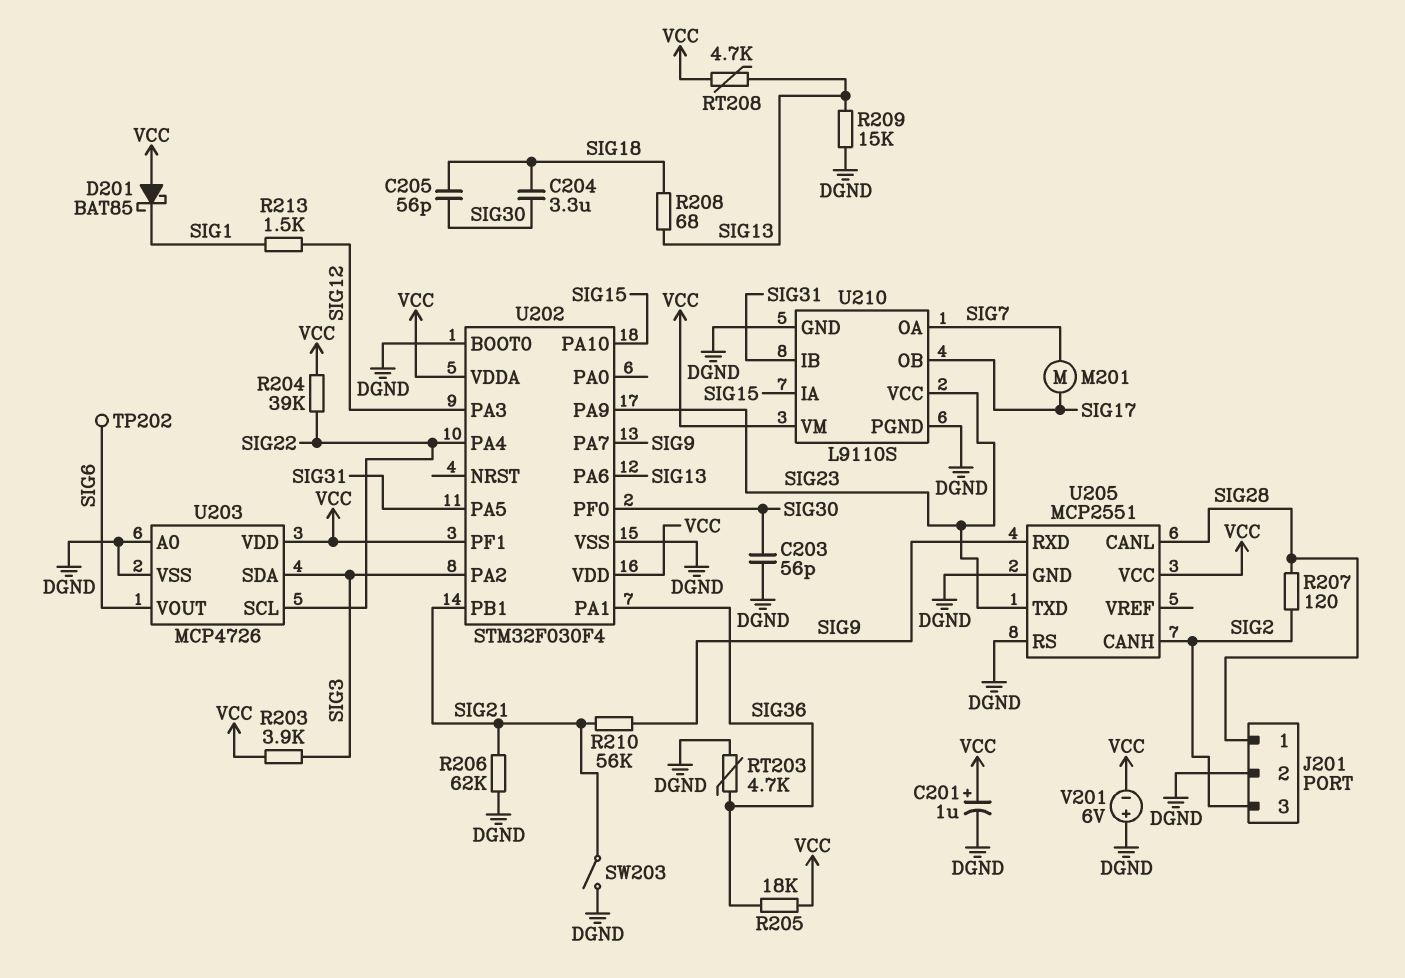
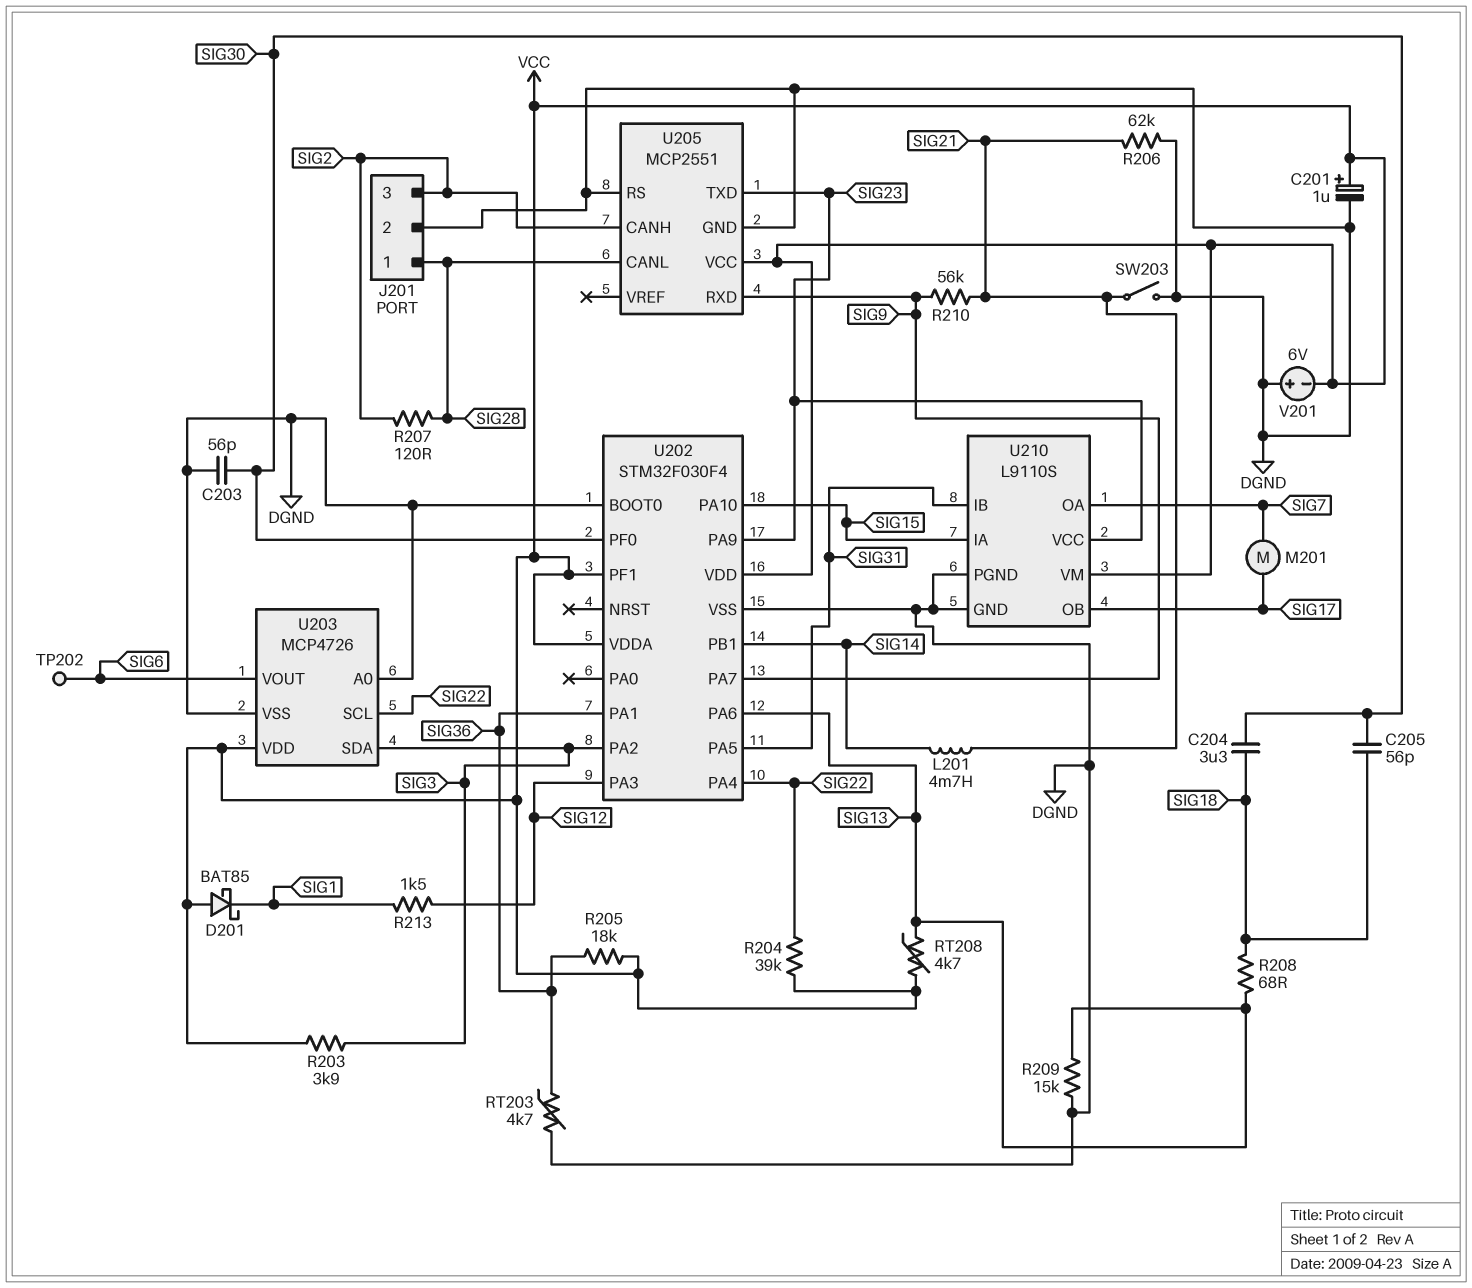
L201: none -> 4.7mH (SIG14, SIG21)
U202 pin PB1: SIG21 -> SIG14

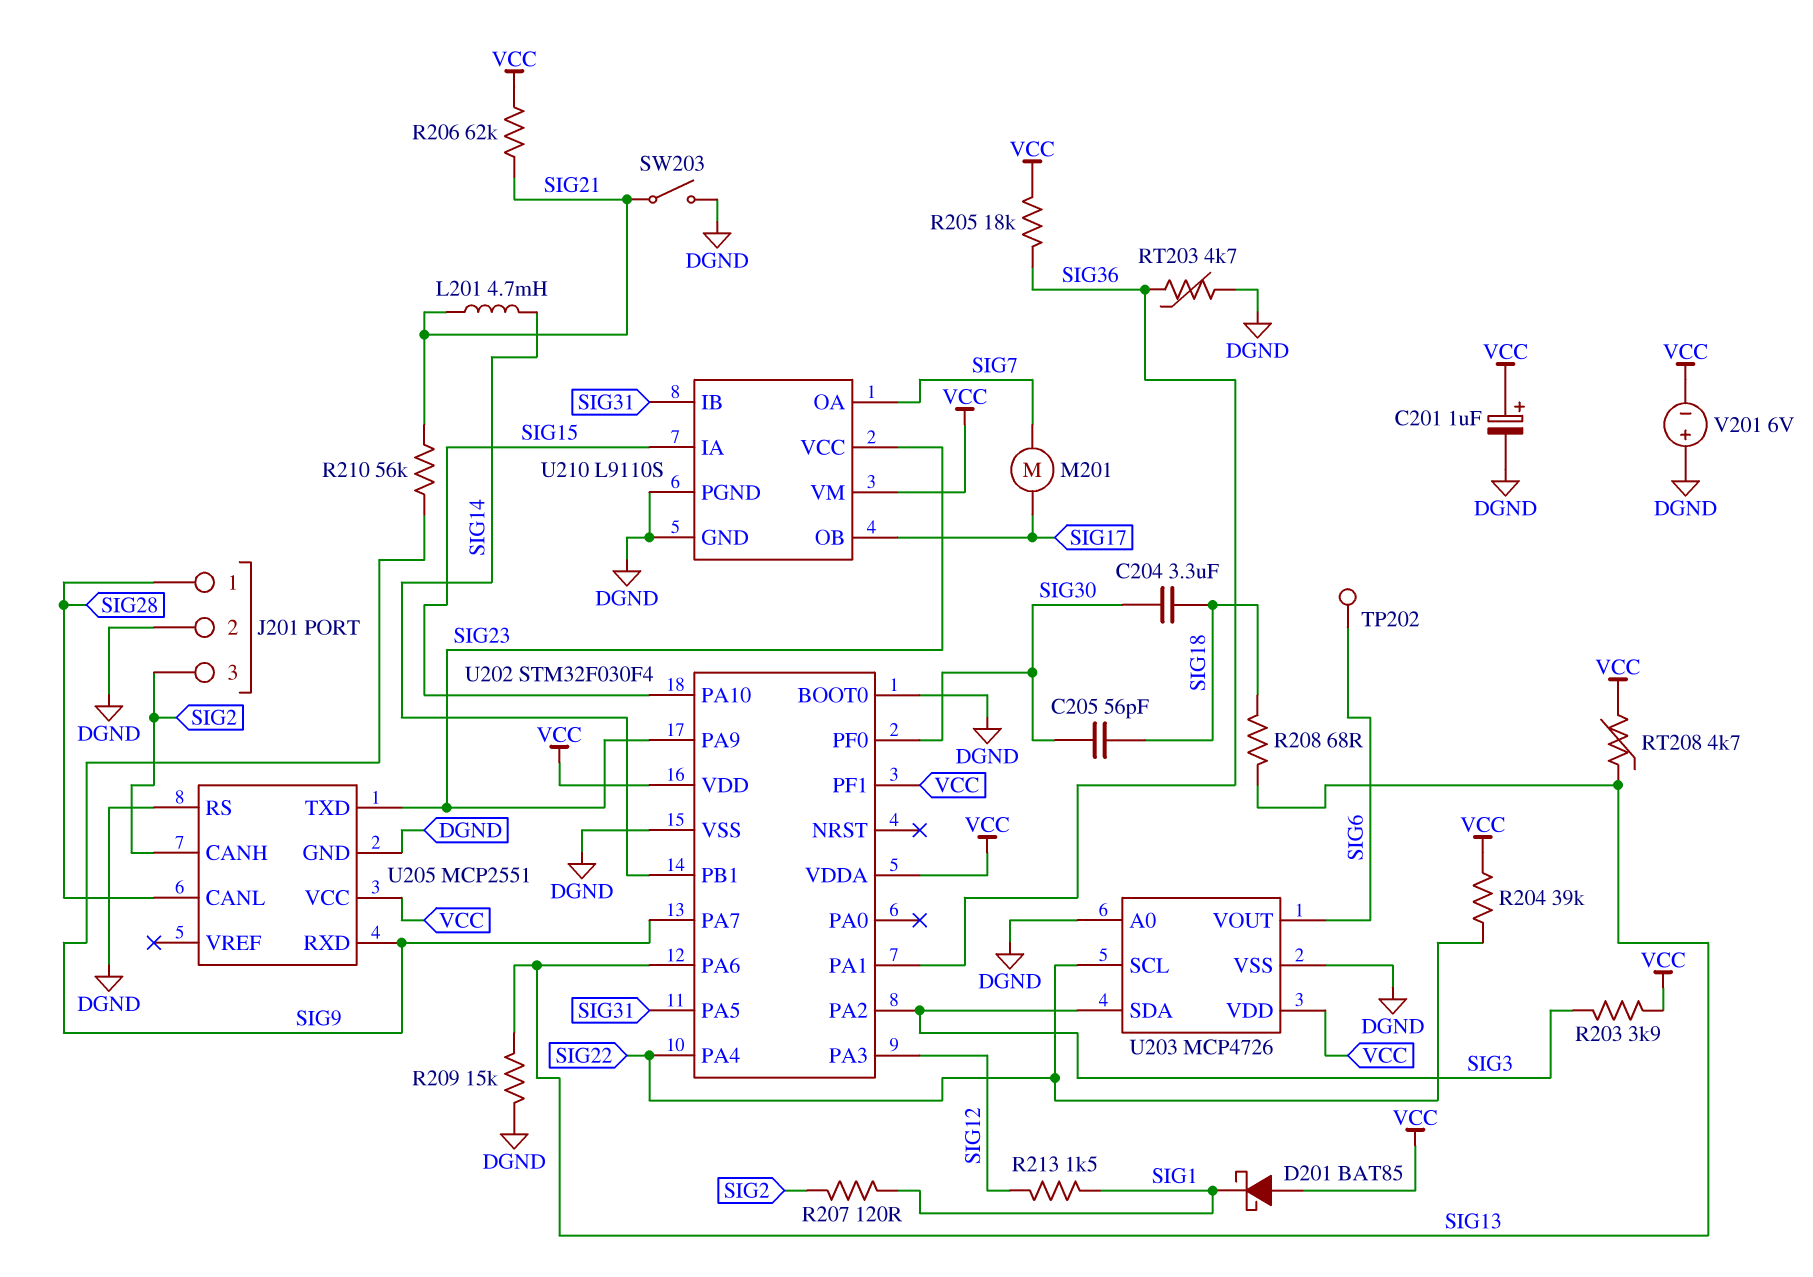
C203: 56pF (DGND, SIG30) -> none
R206: 62k (DGND, SIG21) -> 62k (SIG21, VCC)
R207: 120 (SIG2, SIG28) -> 120 (SIG1, SIG2)

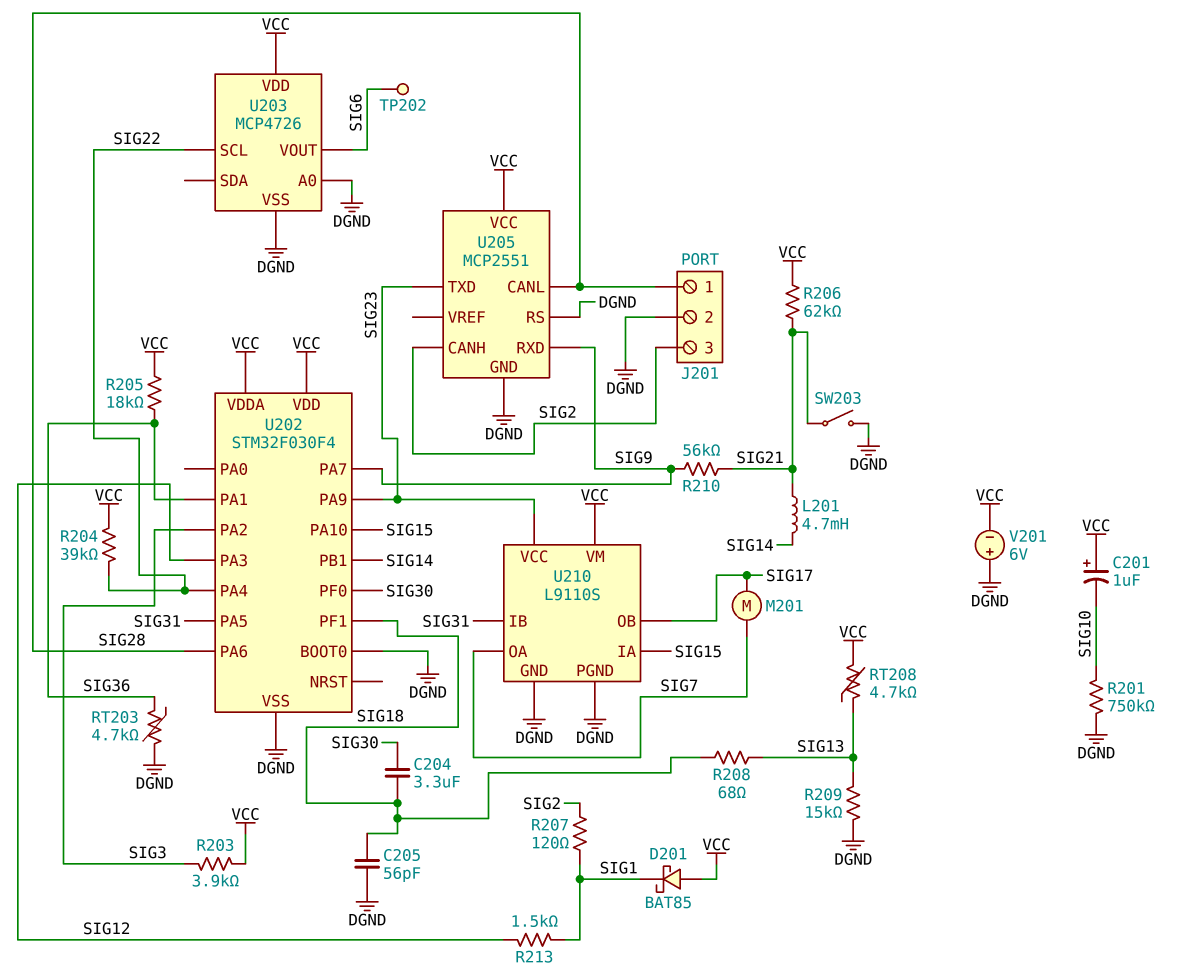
C201: 1uF (plus VCC, minus DGND) -> 1uF (plus VCC, minus SIG10)
C205: 56pF (SIG18, SIG30) -> 56pF (DGND, SIG18)
R201: none -> 750k (DGND, SIG10)
U202 pin PA6: SIG13 -> SIG28
U202 pin PF1: VCC -> SIG18
U203 pin SDA: SIG3 -> none

